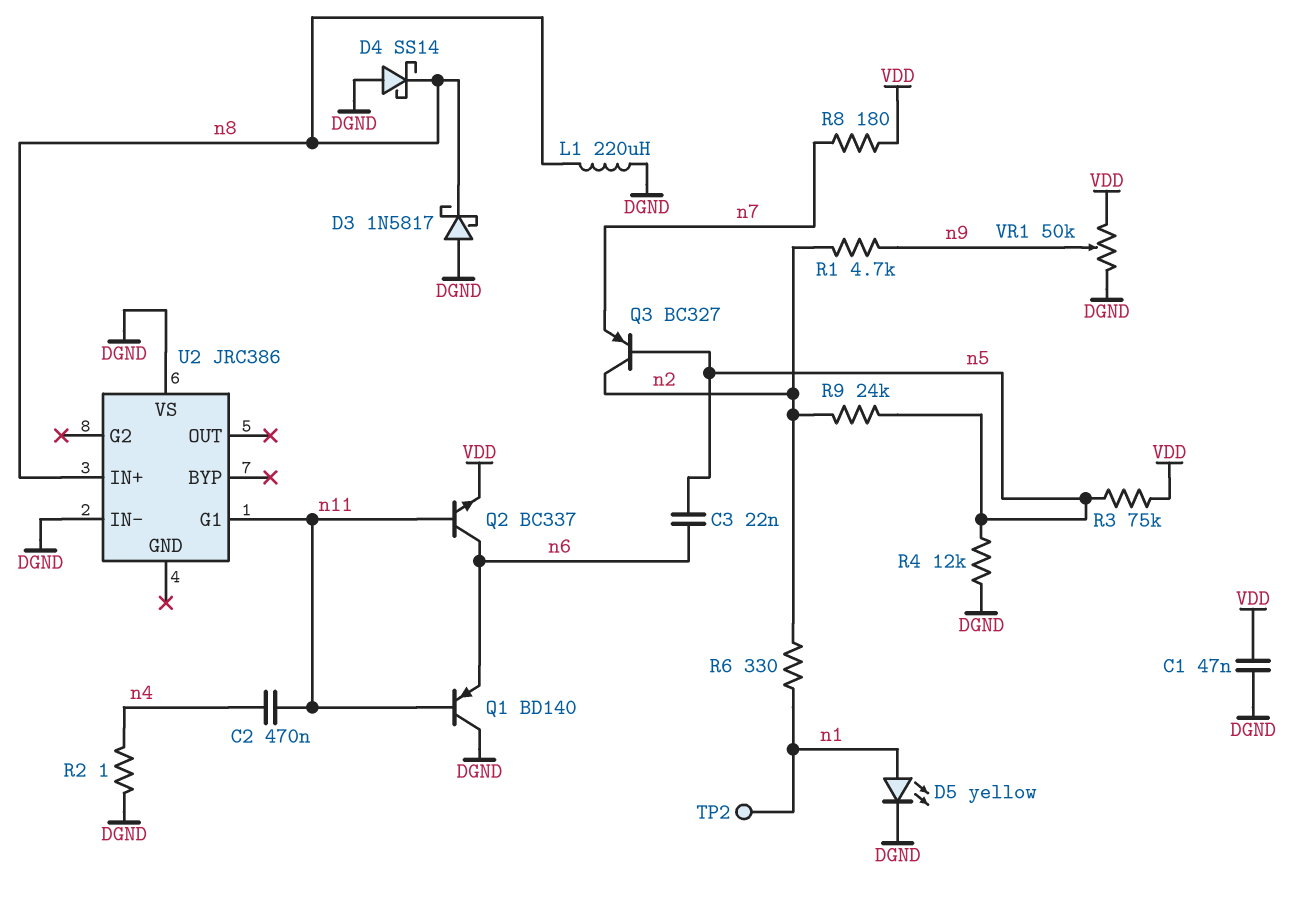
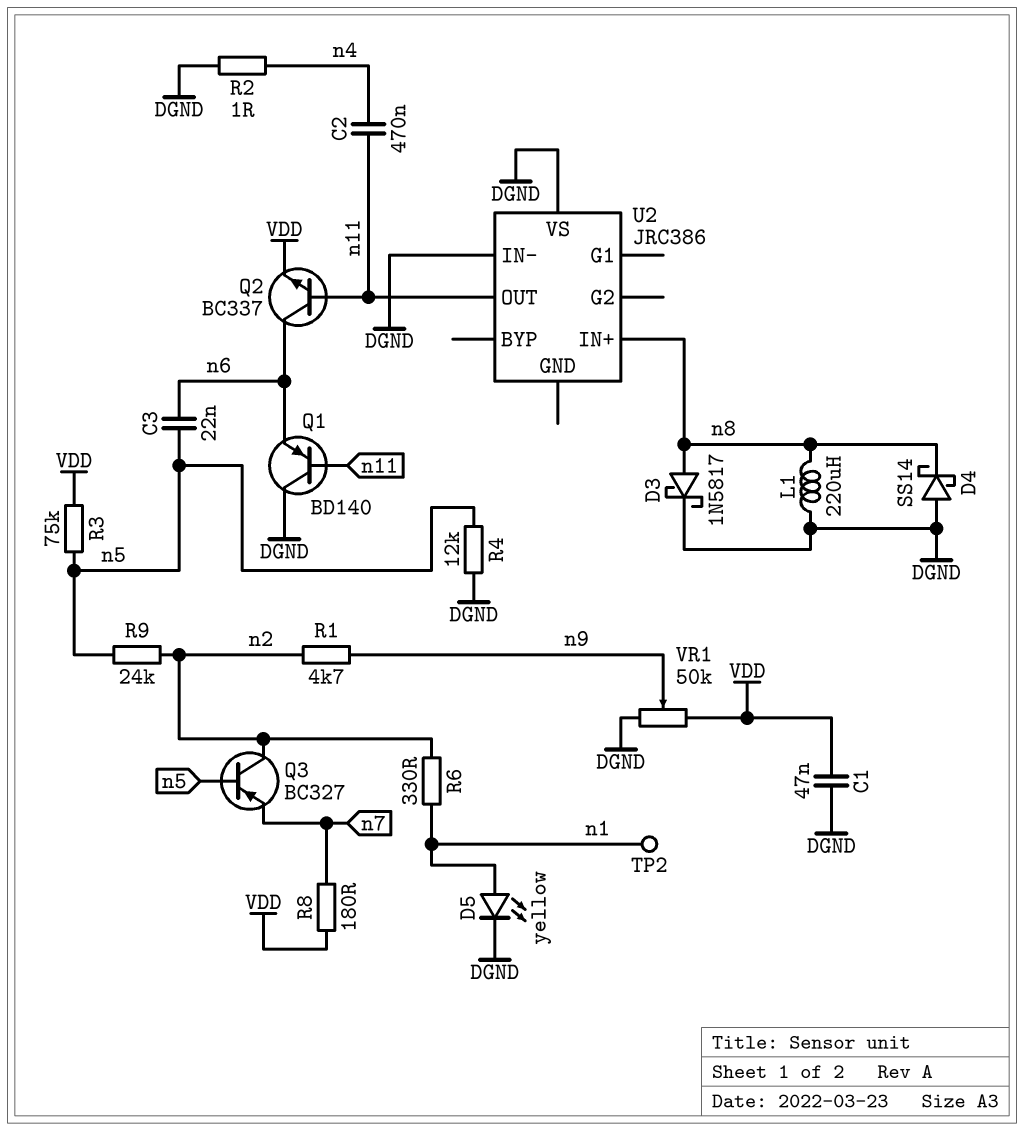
D3: schottky 1N5817 (A DGND, K n8) -> schottky 1N5817 (A n8, K DGND)
U2 pin G1: n11 -> none
U2 pin OUT: none -> n11

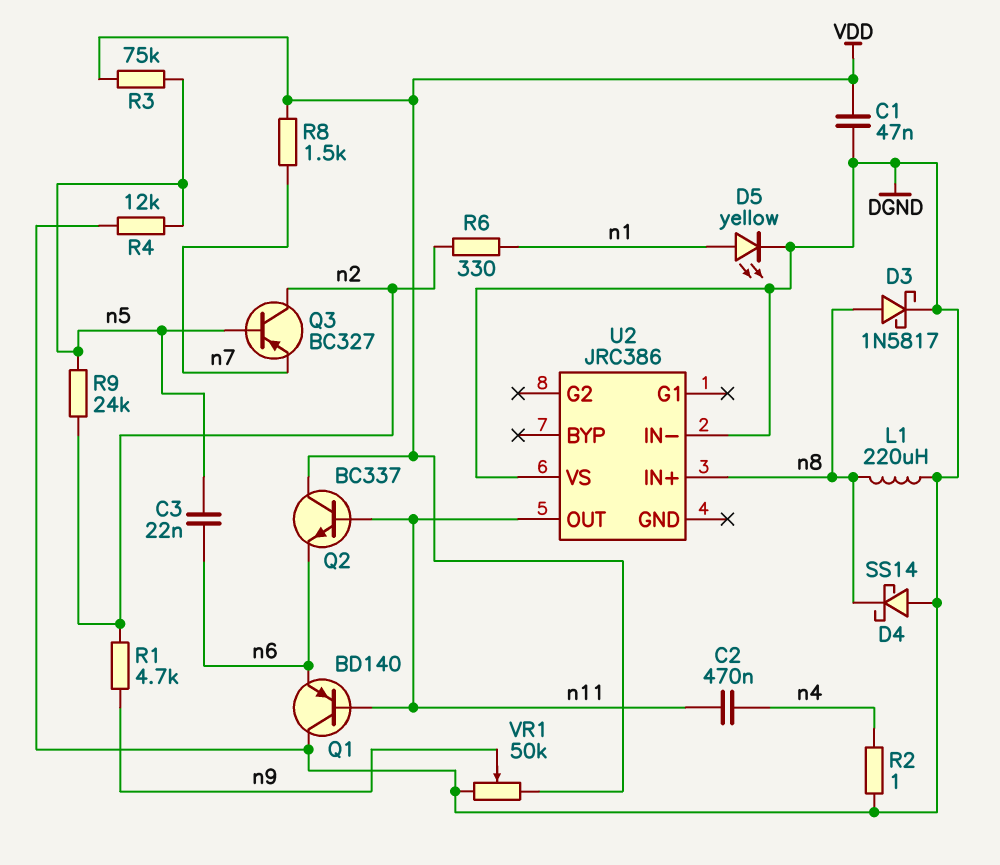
Q2: NPN BC337 (B n11, C n6, E VDD) -> NPN BC337 (B n11, C VDD, E n6)
R8: 180 (VDD, n7) -> 1.5k (VDD, n7)
TP2: test point (n1) -> none

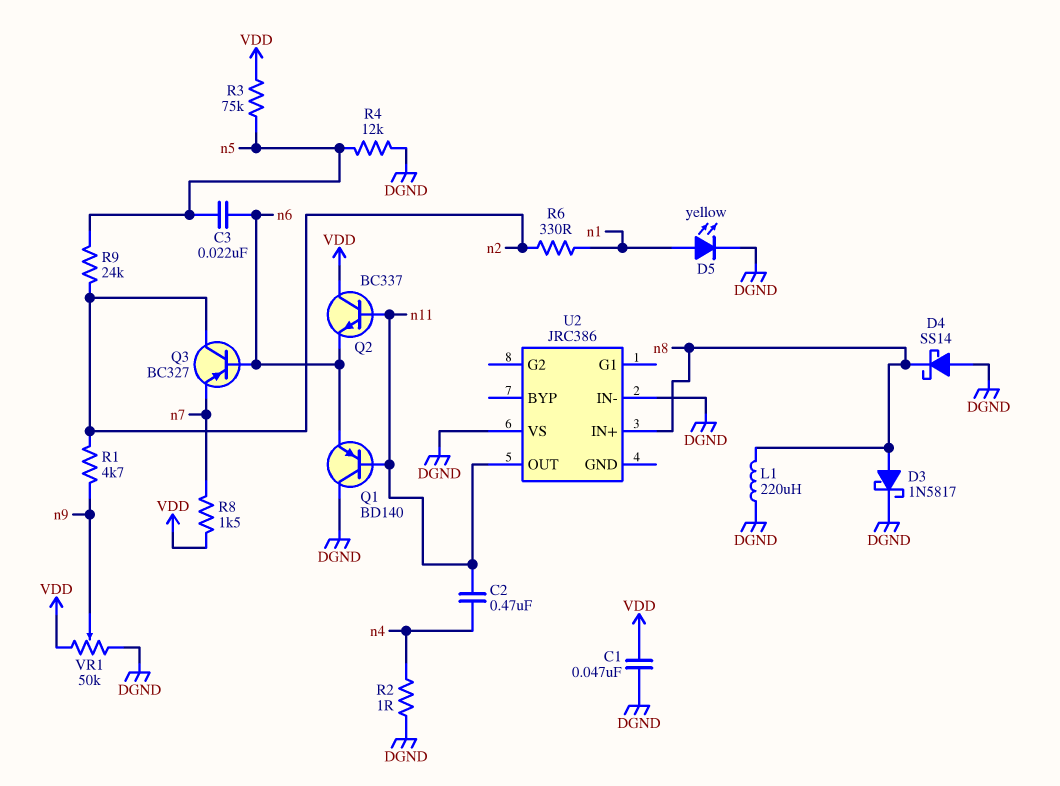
Q3: PNP BC327 (B n5, C n2, E n7) -> PNP BC327 (B n6, C n2, E n7)

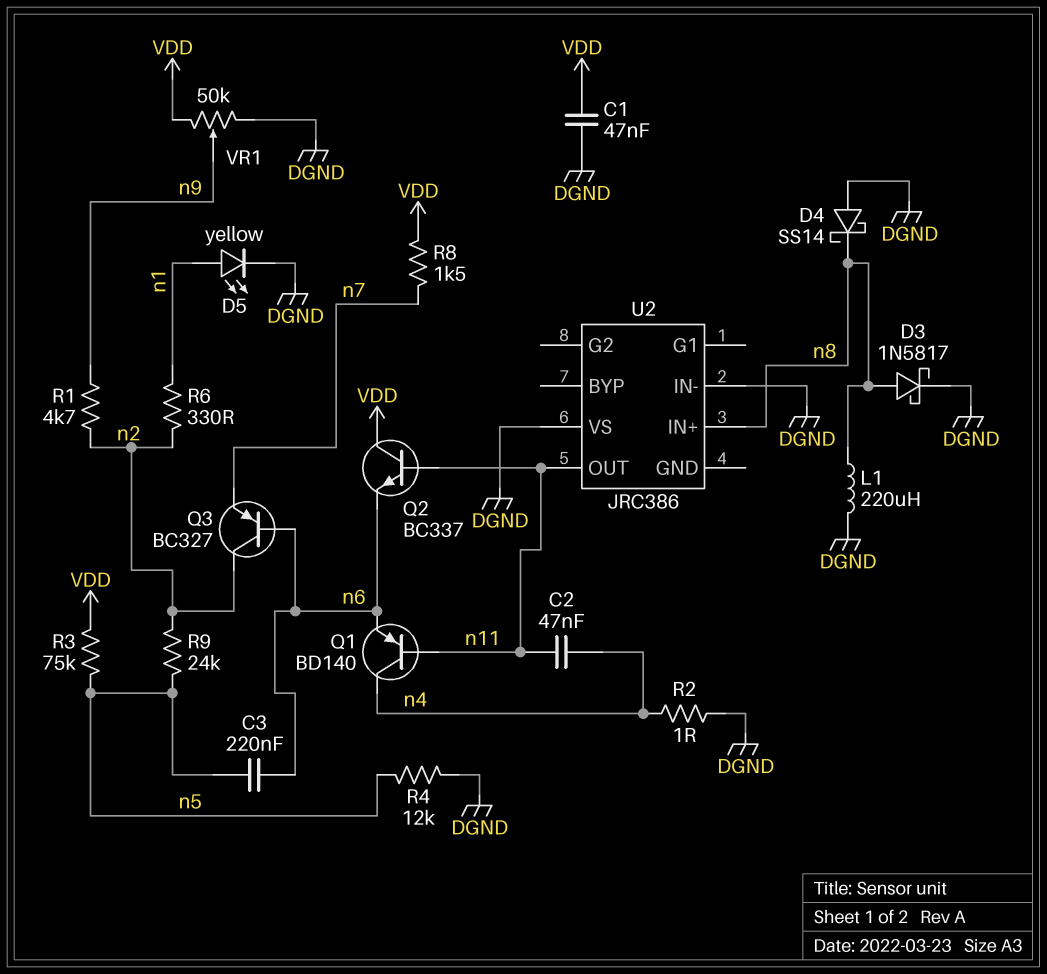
C2: 470nF (n4, n11) -> 47nF (n4, n11)
C3: 22nF (n5, n6) -> 220nF (n5, n6)
Q1: PNP BD140 (B n11, C DGND, E n6) -> PNP BD140 (B n11, C n4, E n6)

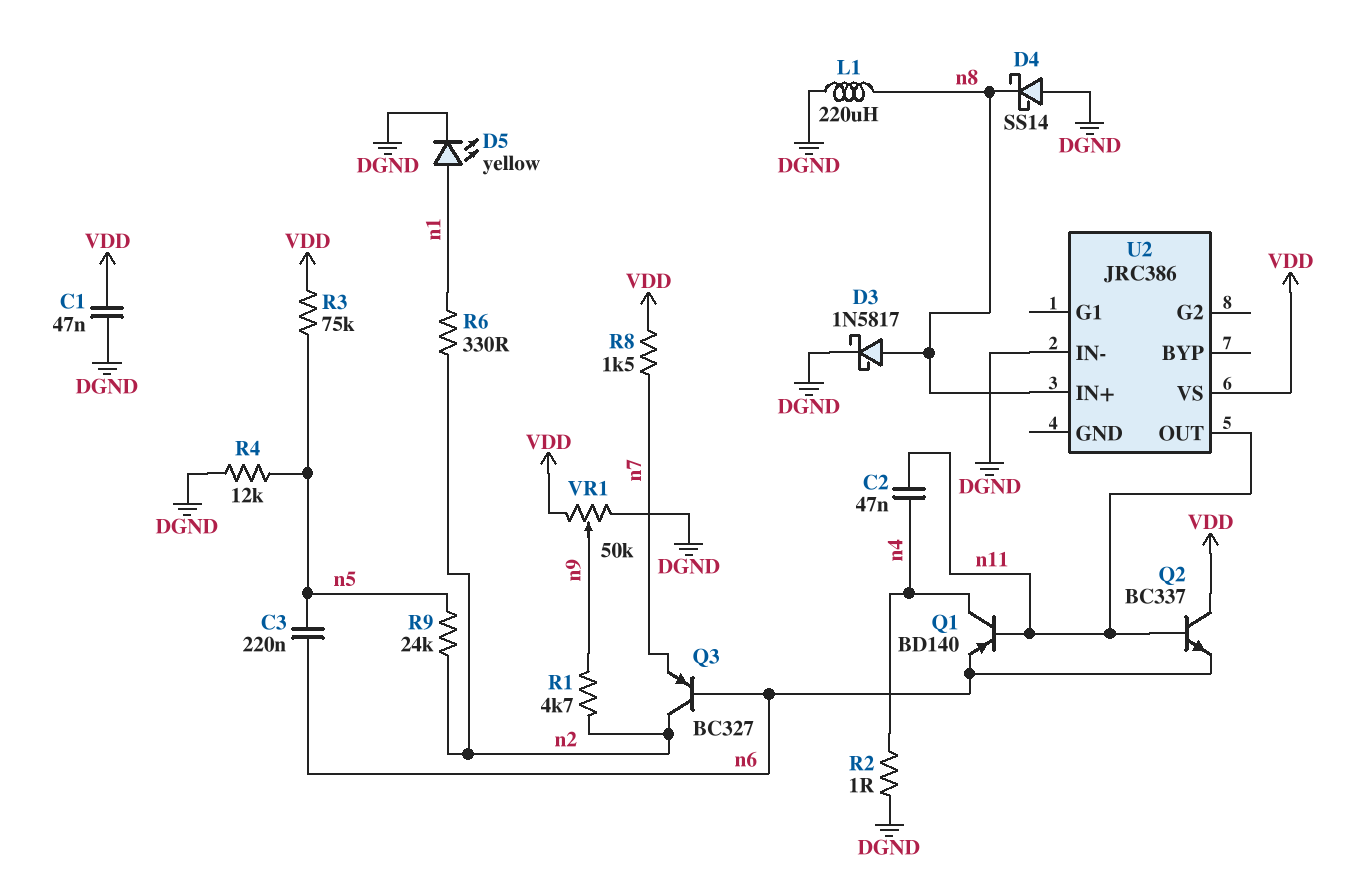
U2 pin VS: DGND -> VDD

